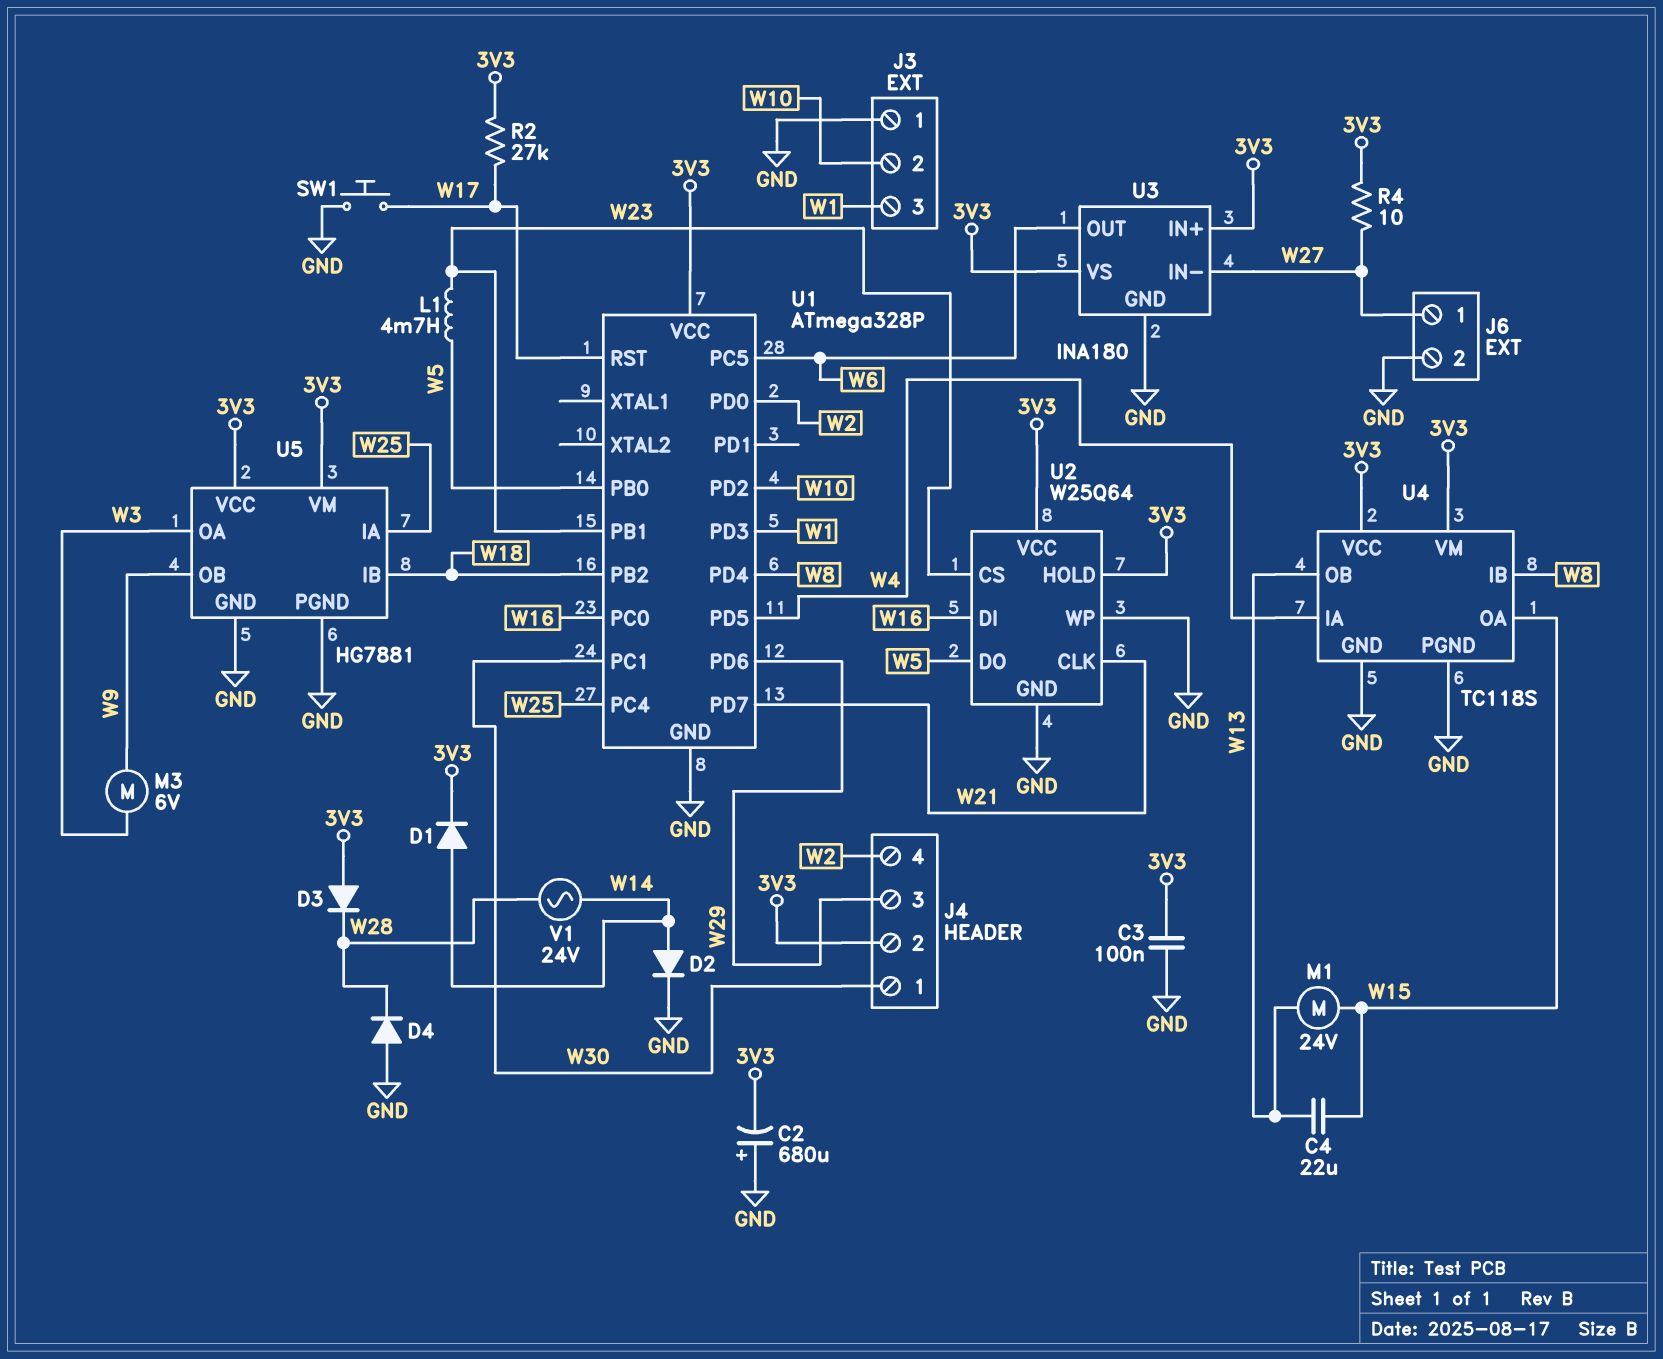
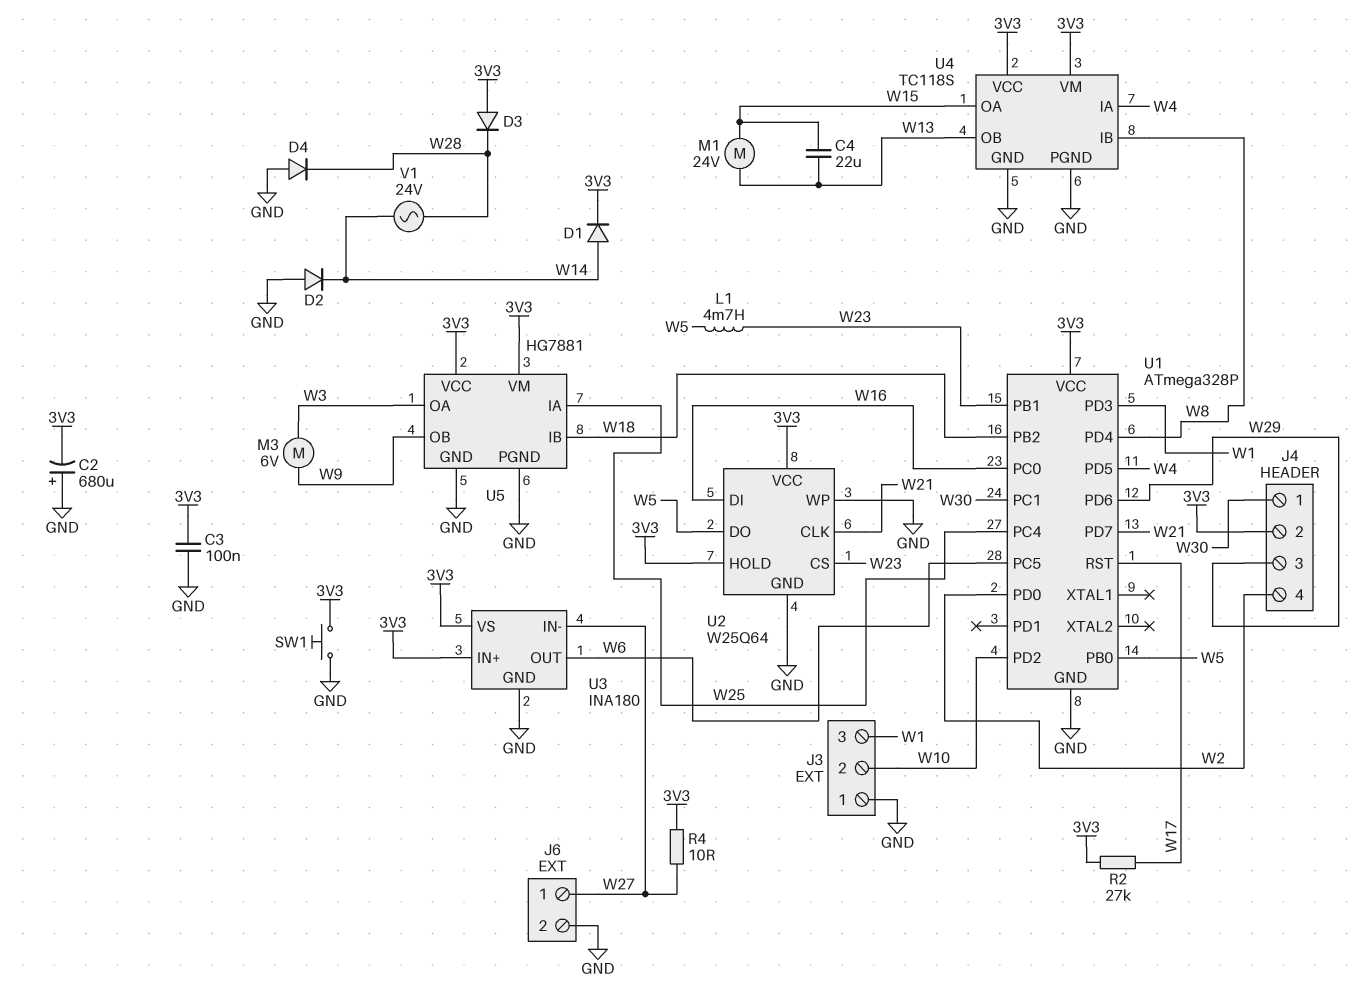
D2: diode (A W14, K GND) -> diode (A GND, K W14)
SW1: button (GND, W17) -> button (3V3, GND)

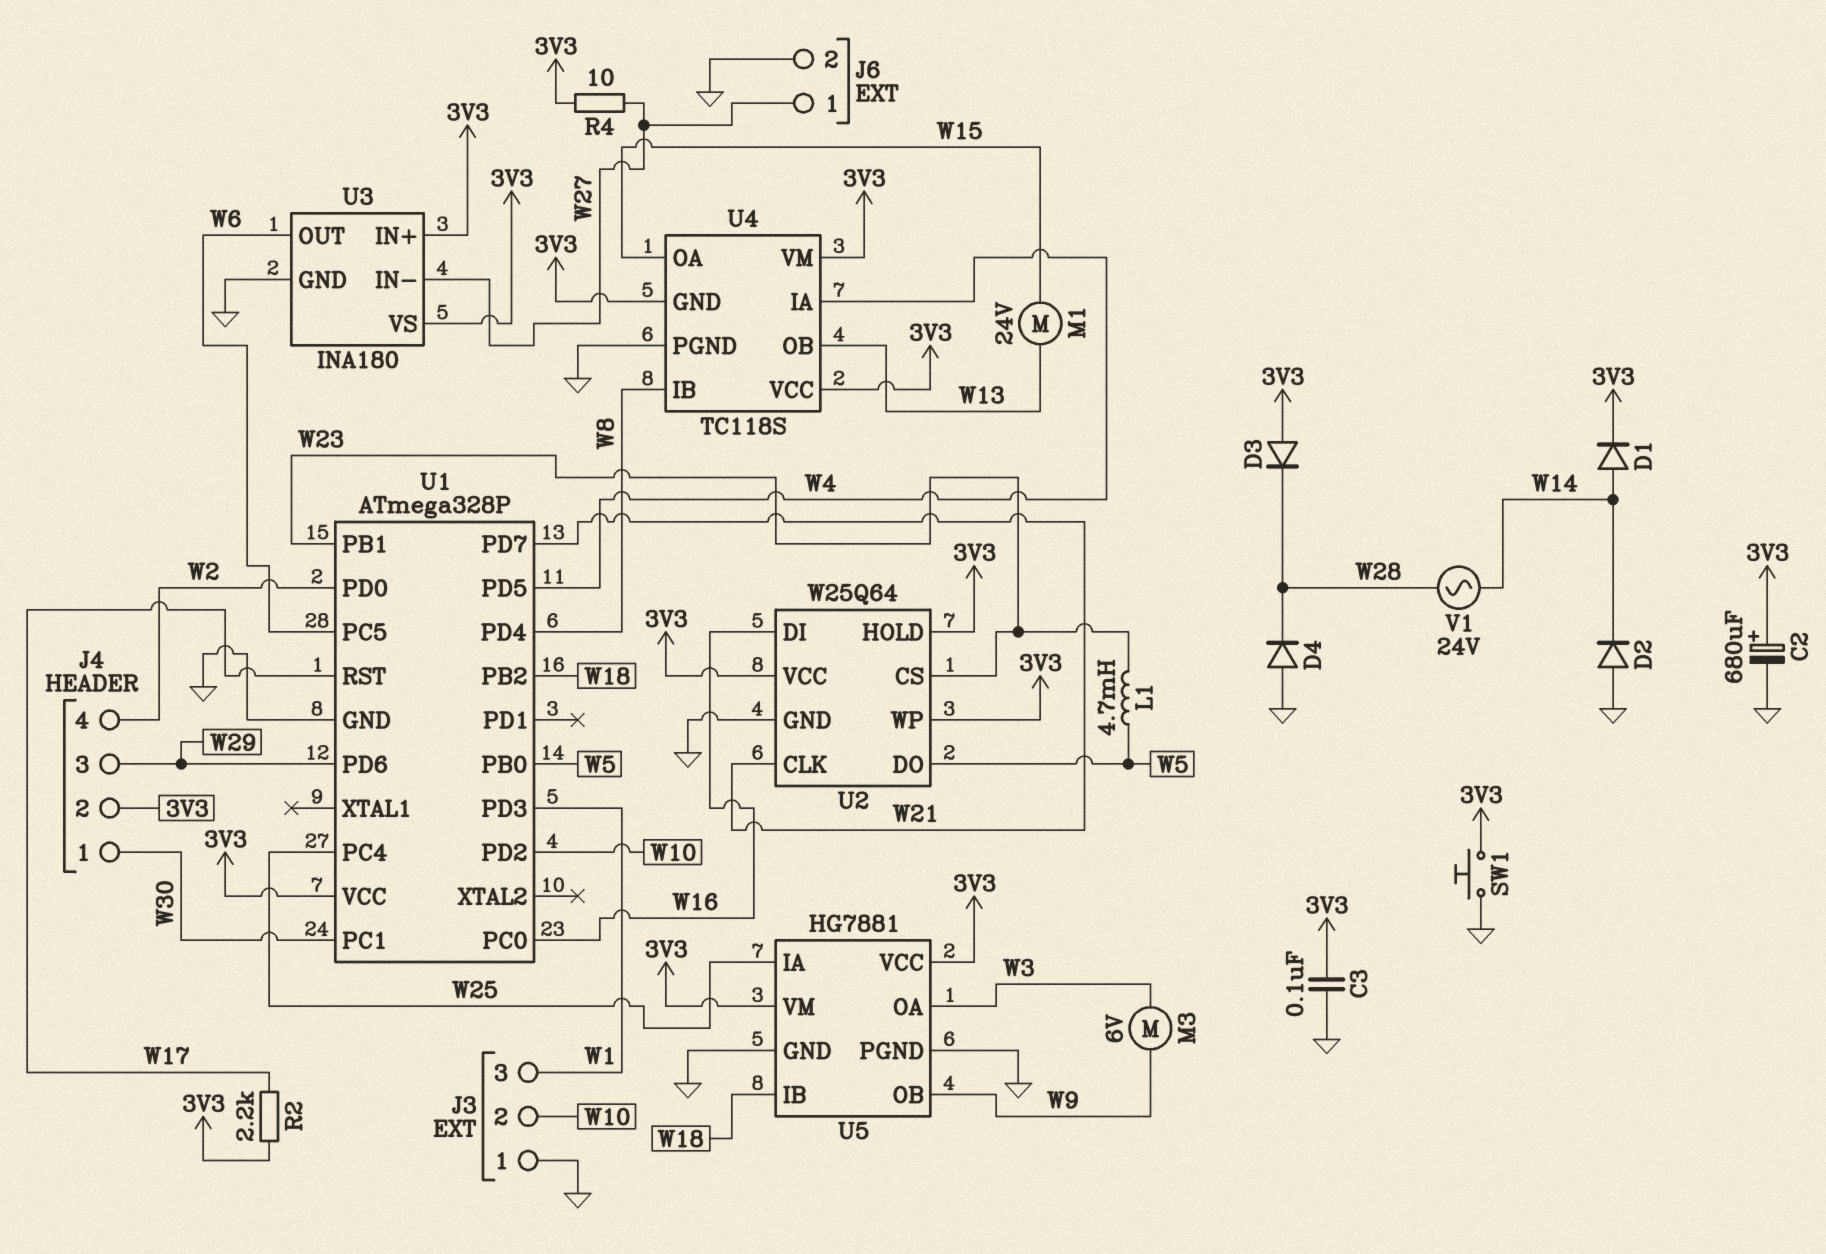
C2: 680uF (plus GND, minus 3V3) -> 680uF (plus 3V3, minus GND)
C4: 22uF (W13, W15) -> none
R2: 27k (3V3, W17) -> 2.2k (3V3, W17)
U2 pin WP: GND -> 3V3
U4 pin GND: GND -> 3V3

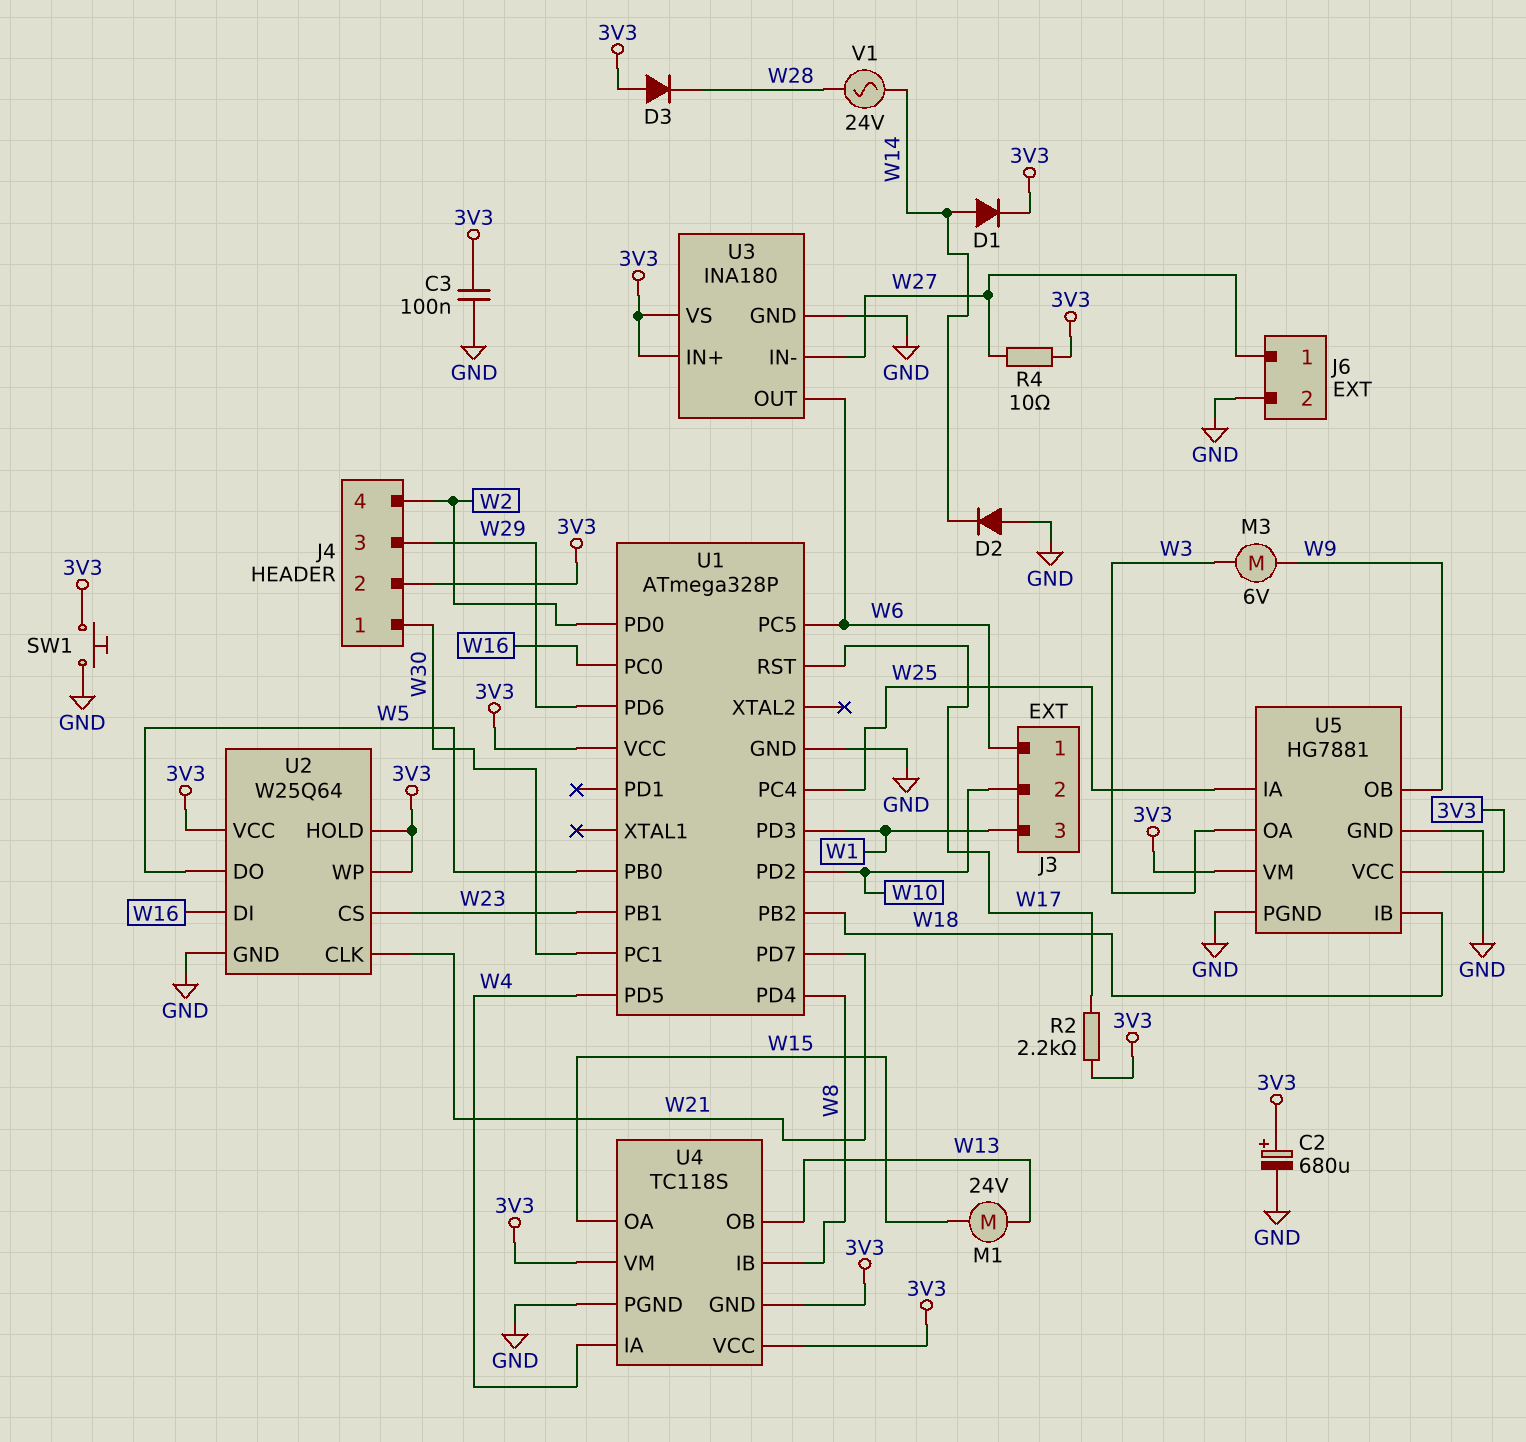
D4: diode (A GND, K W28) -> none
J3 pin 1: GND -> W6
L1: 4.7mH (W5, W23) -> none

